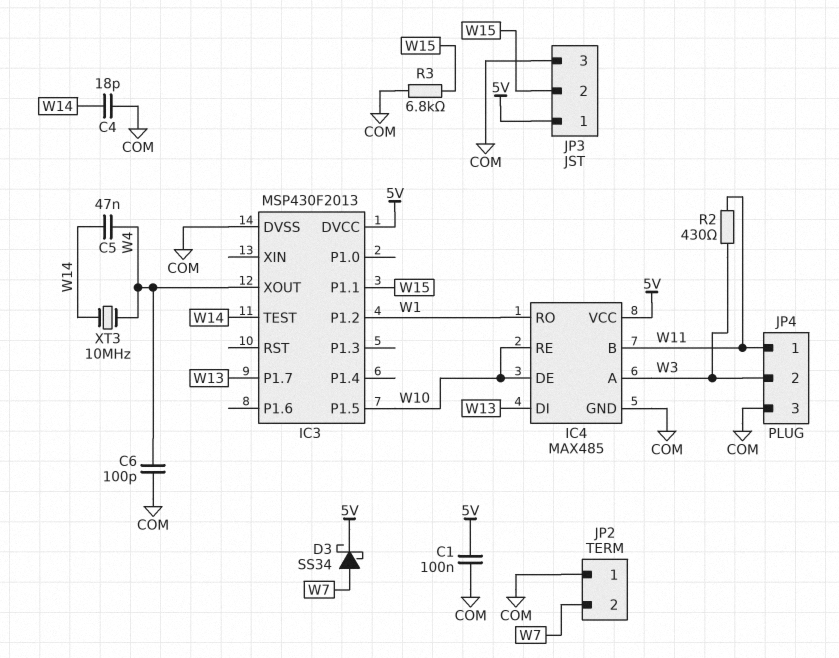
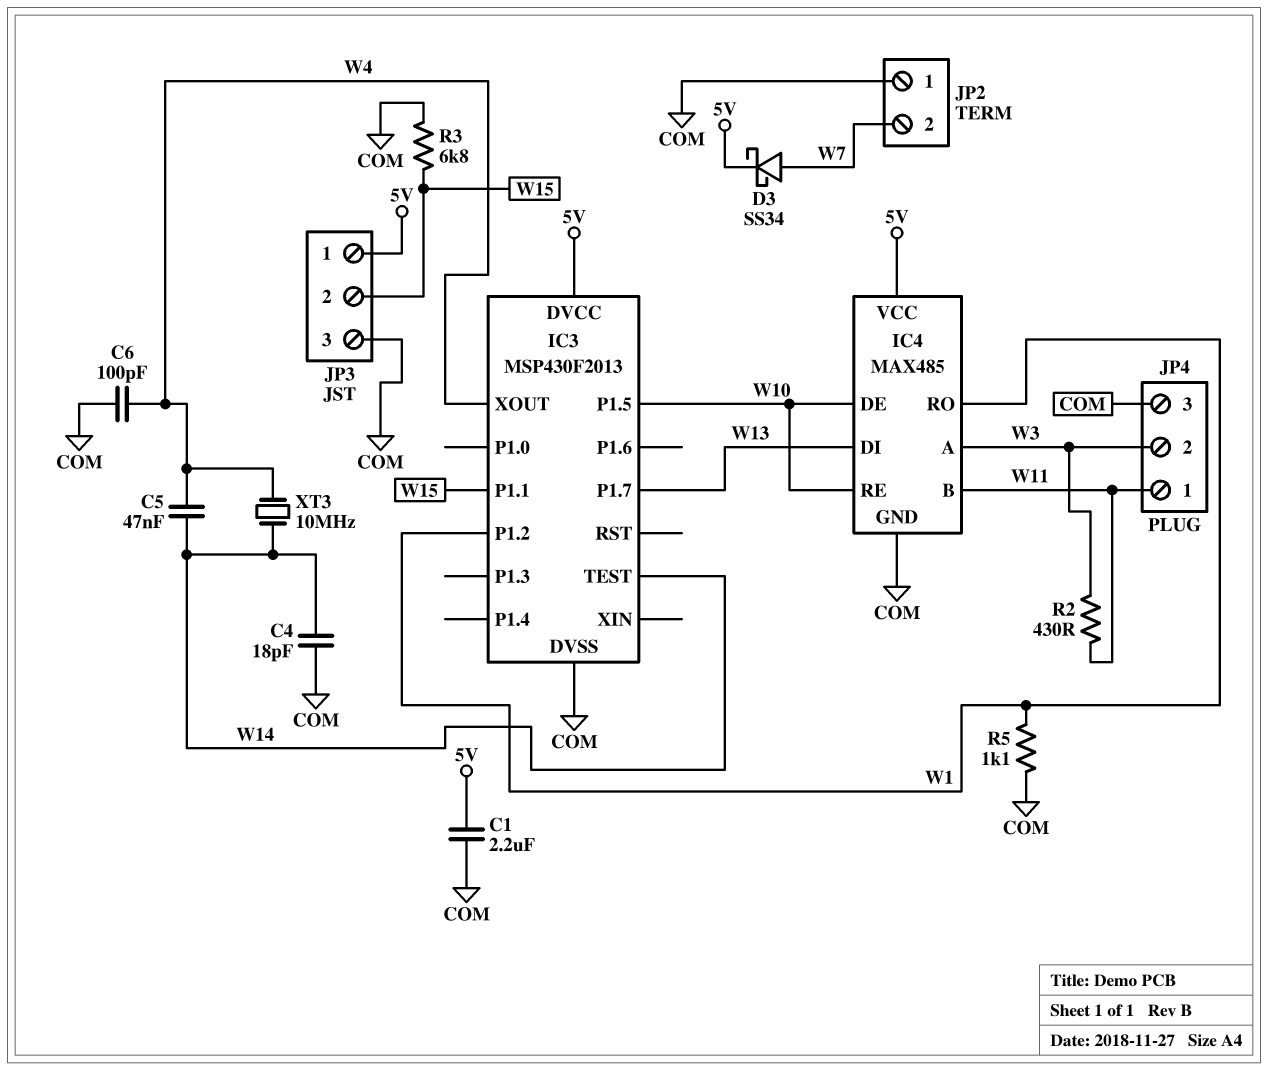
C1: 100nF (5V, COM) -> 2.2uF (5V, COM)
R5: none -> 1.1k (COM, W1)

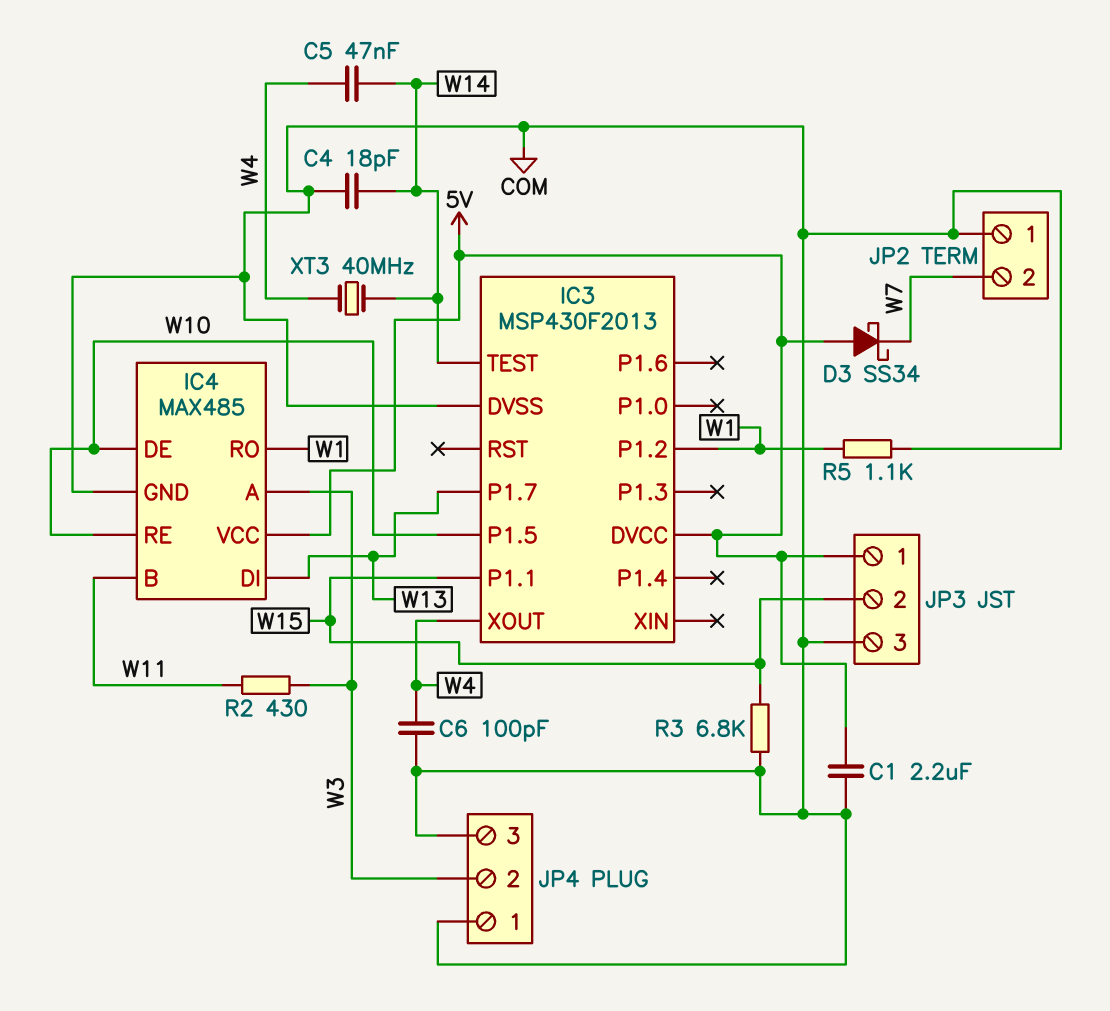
D3: schottky SS34 (A W7, K 5V) -> schottky SS34 (A 5V, K W7)
JP4 pin 1: W11 -> COM
XT3: 10MHz (W4, W14) -> 40MHz (W4, W14)

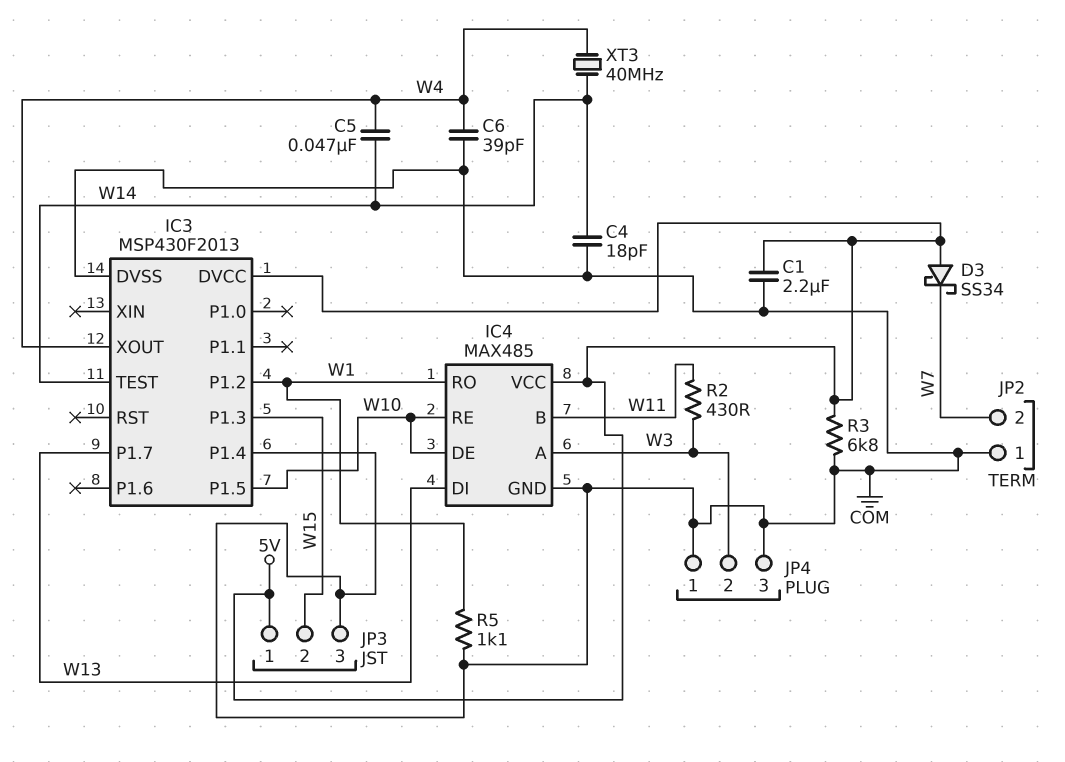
C6: 100pF (COM, W4) -> 39pF (COM, W4)
IC3 pin P1.1: W15 -> none
IC3 pin P1.3: none -> W15
IC3 pin P1.4: none -> COM
R3: 6.8k (COM, W15) -> 6.8k (5V, COM)

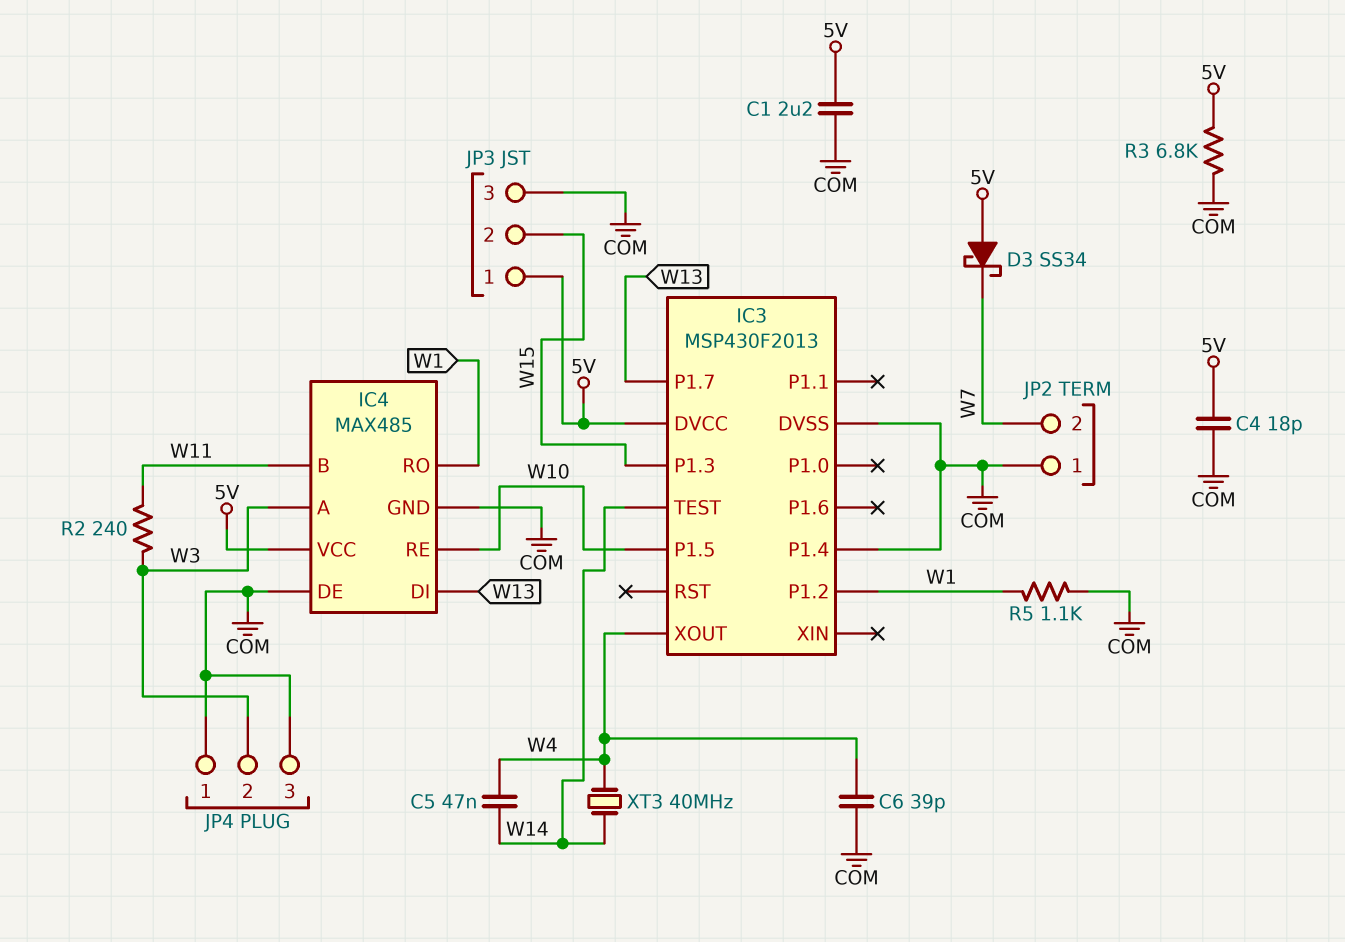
C4: 18pF (COM, W14) -> 18pF (5V, COM)
IC4 pin DE: W10 -> COM
R2: 430 (W3, W11) -> 240 (W3, W11)

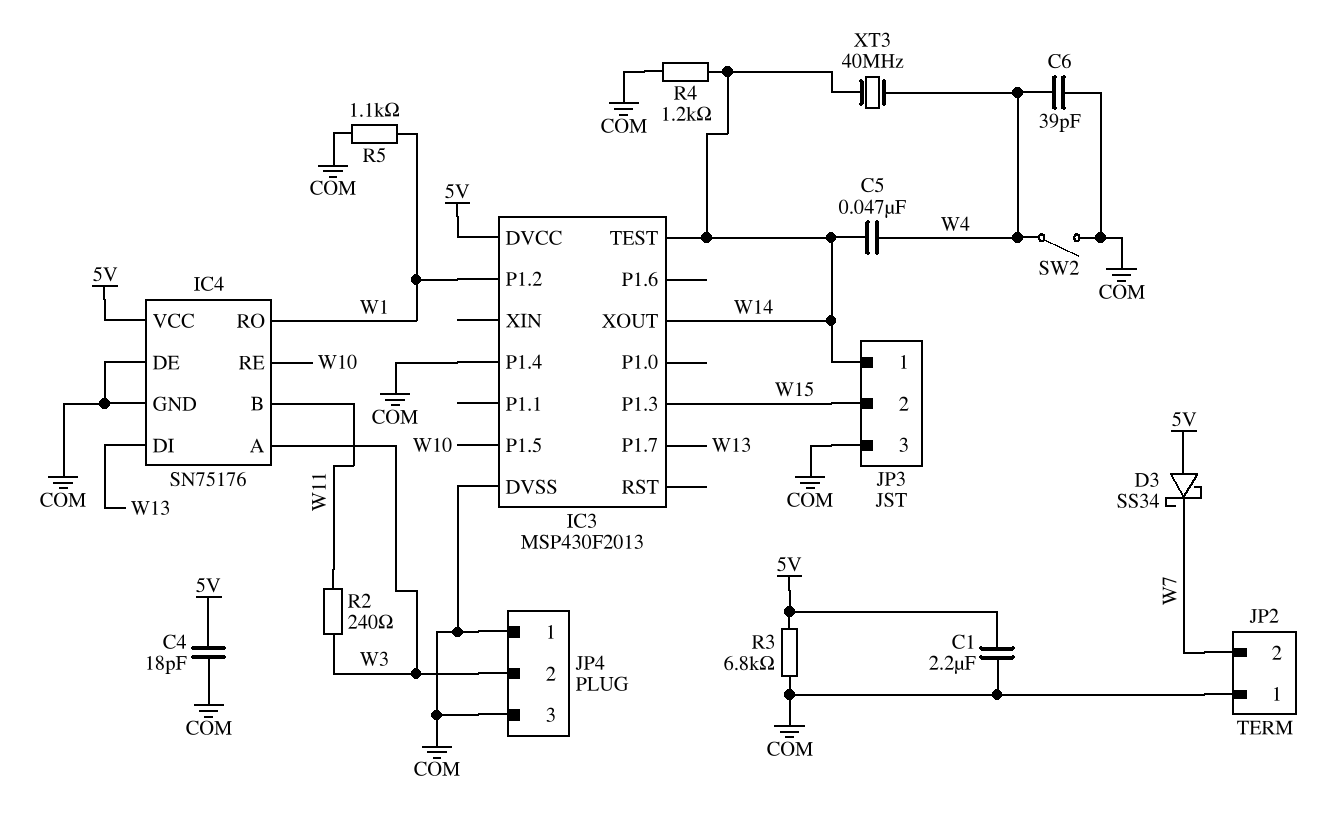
IC3 pin XOUT: W4 -> W14
IC4: MAX485 -> SN75176
JP3 pin 1: 5V -> W14
R4: none -> 1.2k (COM, W14)
SW2: none -> switch (COM, W4)

